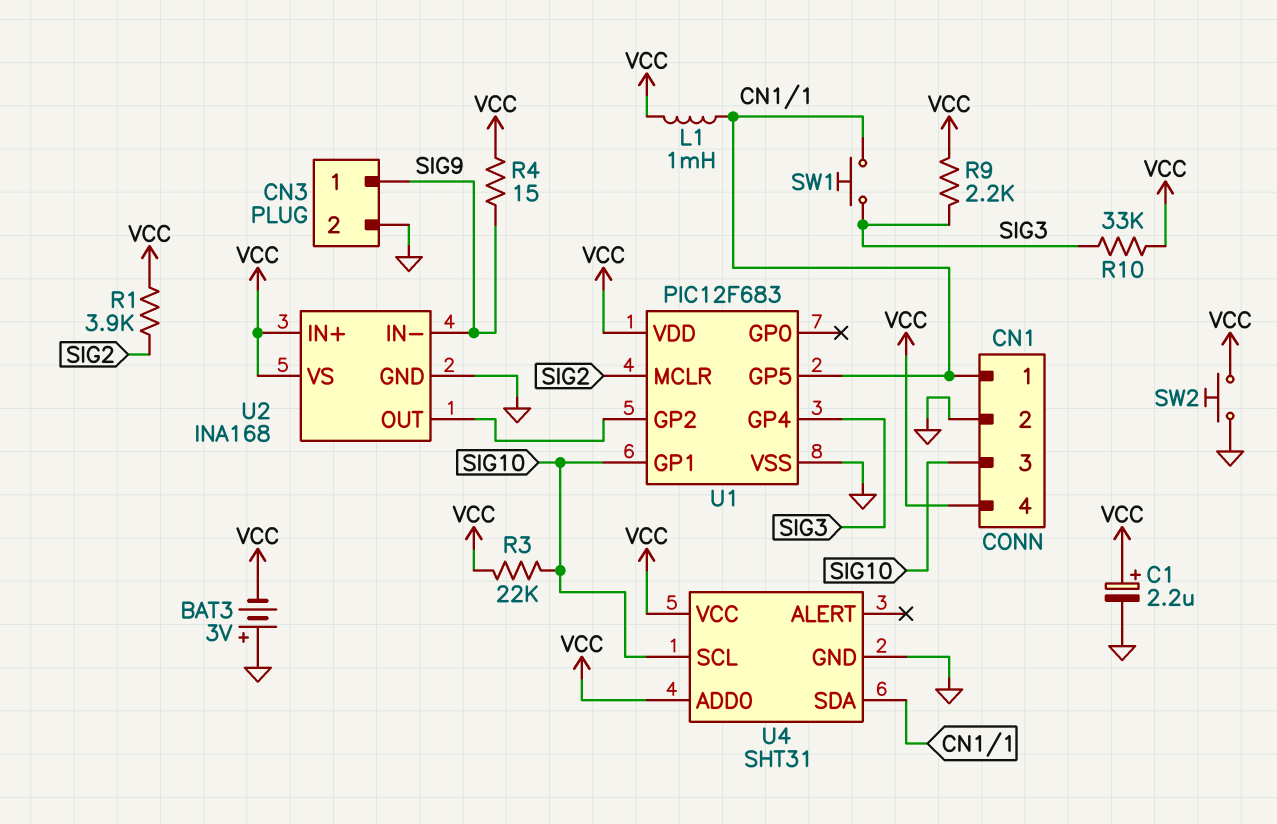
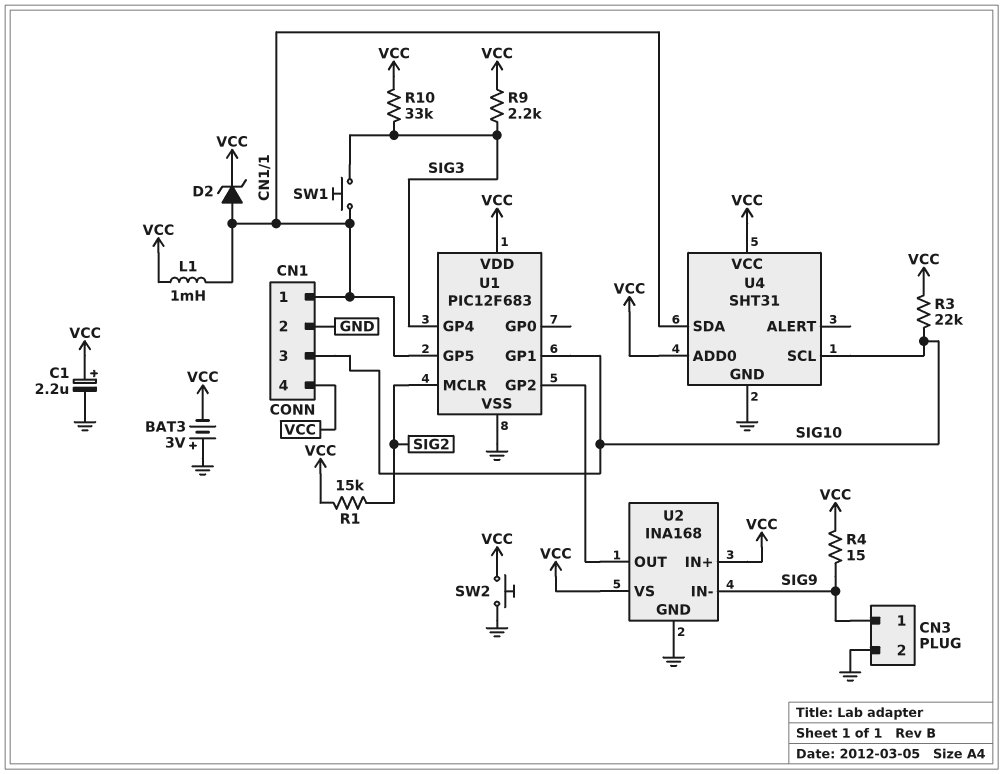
D2: none -> zener (A CN1/1, K VCC)
R1: 3.9k (SIG2, VCC) -> 15k (SIG2, VCC)

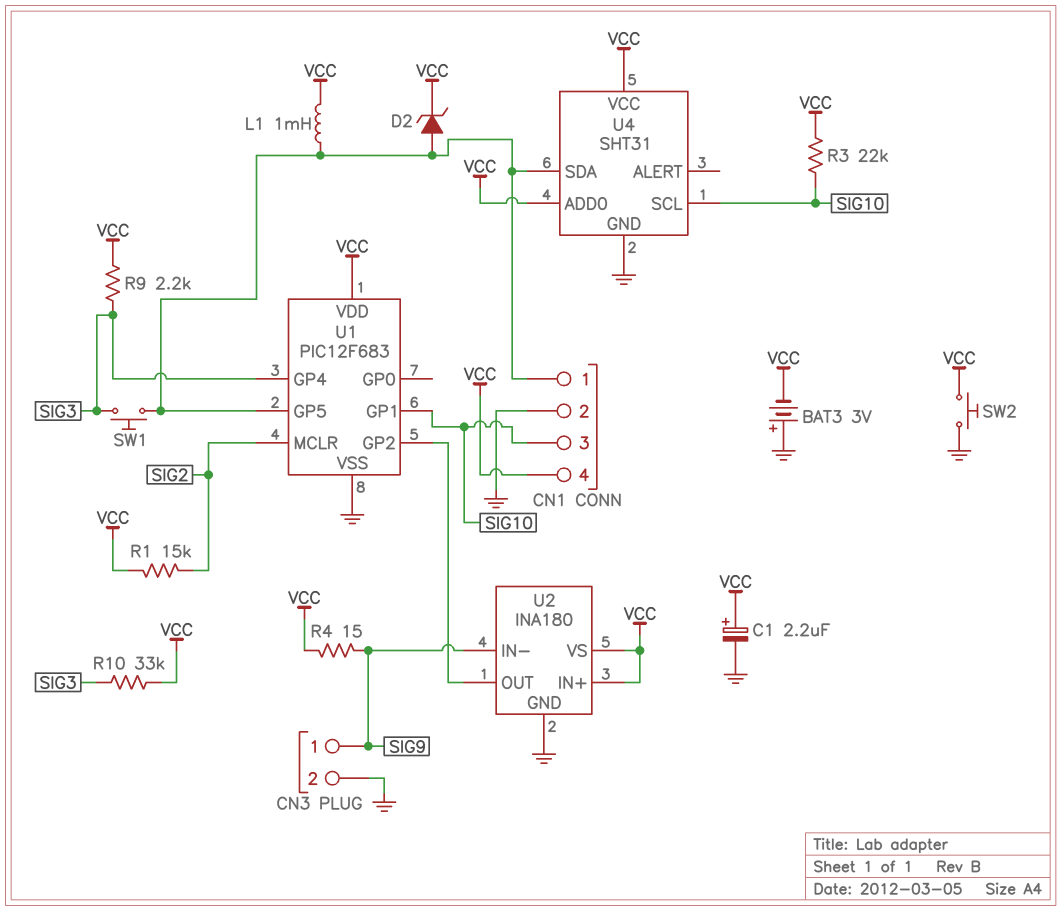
U2: INA168 -> INA180

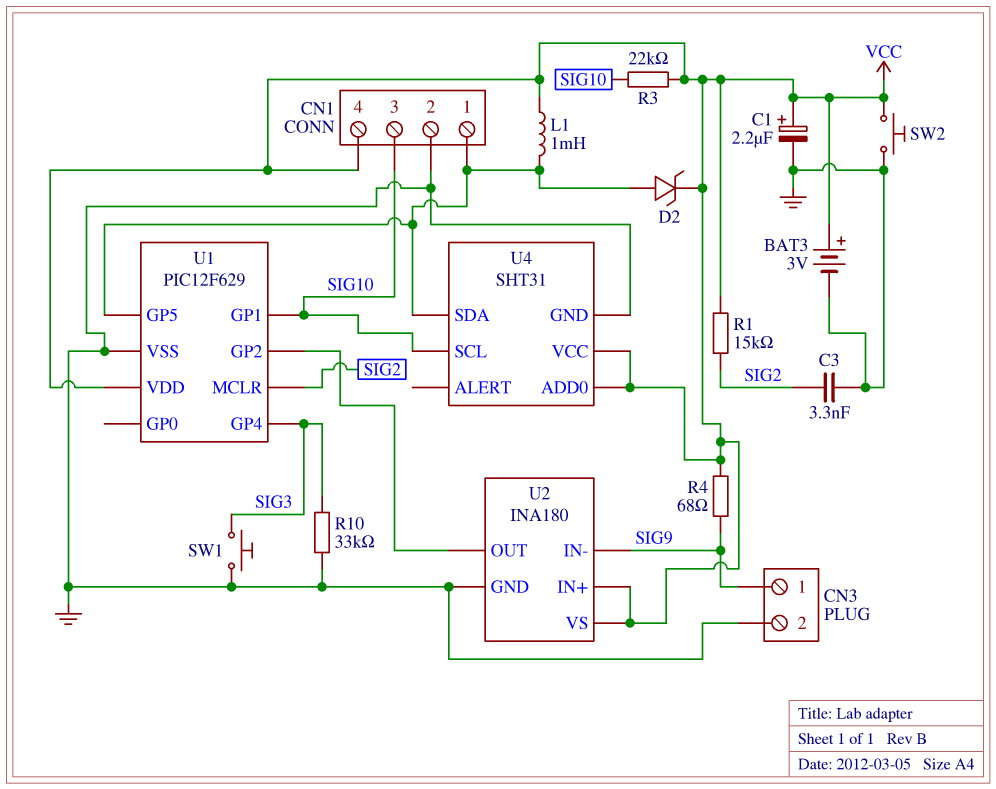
BAT3: 3V (plus GND, minus VCC) -> 3V (plus VCC, minus GND)
C3: none -> 3.3nF (GND, SIG2)
R4: 15 (SIG9, VCC) -> 68 (SIG9, VCC)
R9: 2.2k (SIG3, VCC) -> none
R10: 33k (SIG3, VCC) -> 33k (GND, SIG3)
SW1: button (CN1/1, SIG3) -> button (GND, SIG3)
U1: PIC12F683 -> PIC12F629

